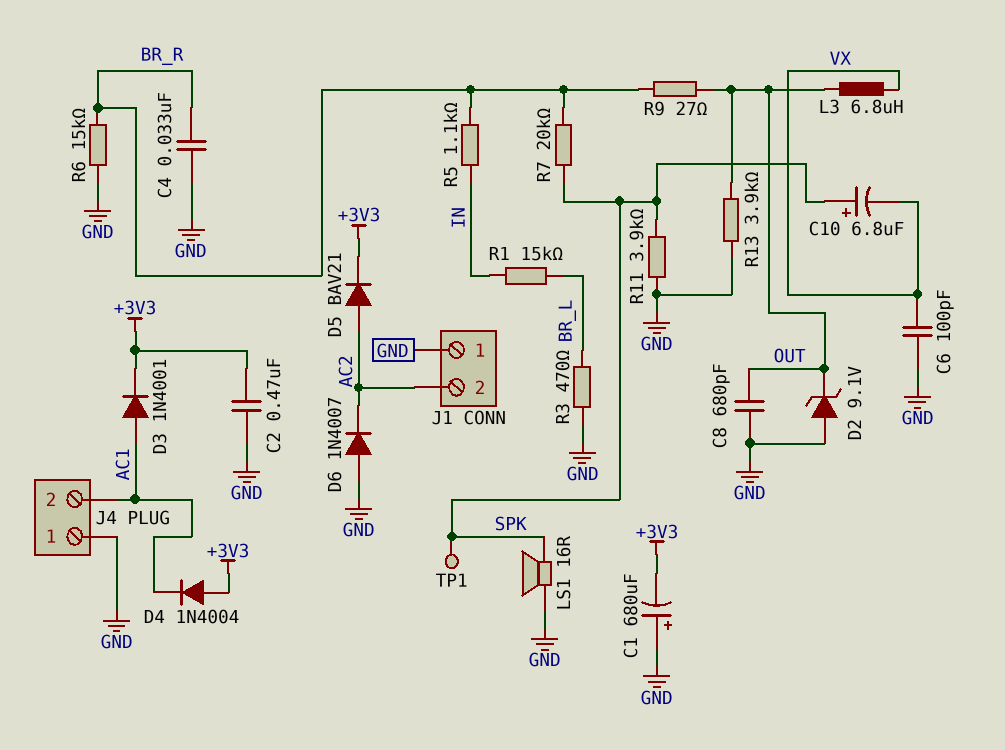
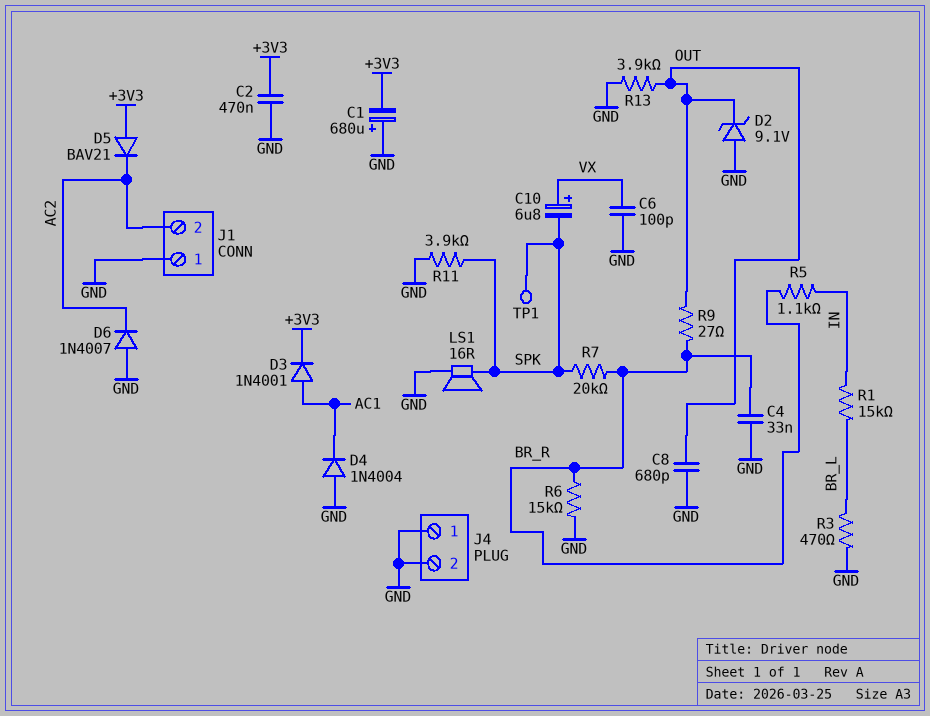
C10: 6.8uF (plus SPK, minus VX) -> 6.8uF (plus VX, minus SPK)
D4: diode 1N4004 (A +3V3, K AC1) -> diode 1N4004 (A GND, K AC1)
D5: diode BAV21 (A AC2, K +3V3) -> diode BAV21 (A +3V3, K AC2)
J4 pin 2: AC1 -> GND
L3: 6.8uH (OUT, VX) -> none

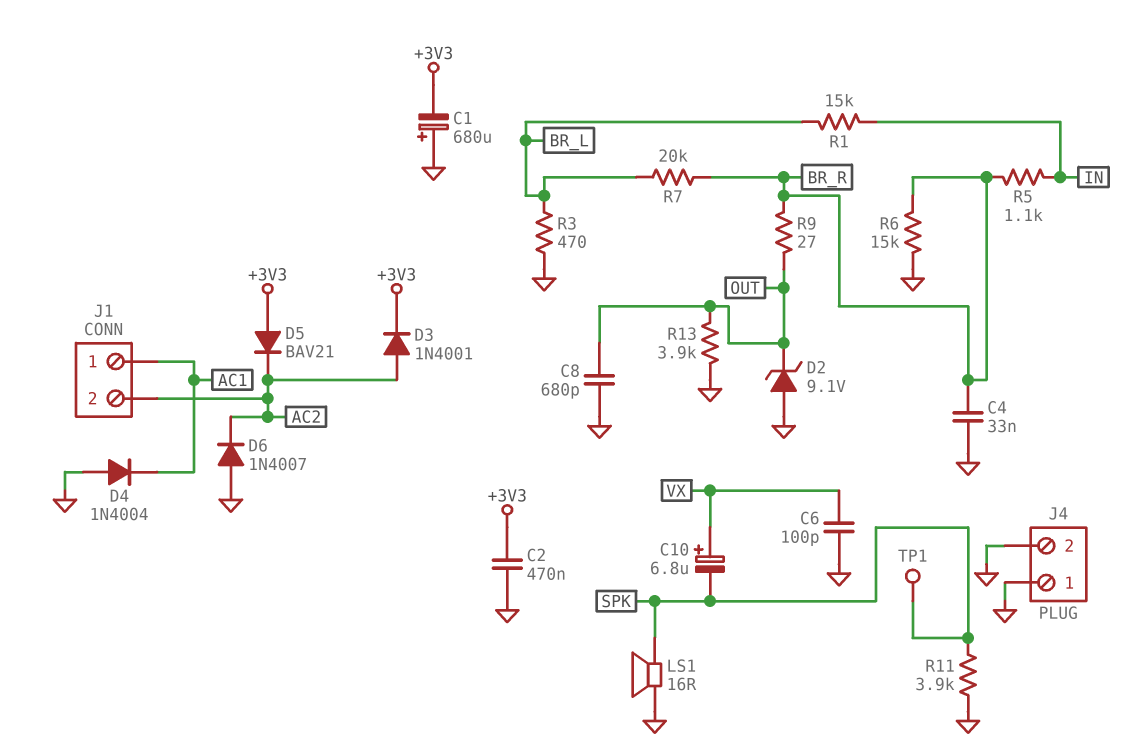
D3: diode 1N4001 (A AC1, K +3V3) -> diode 1N4001 (A AC2, K +3V3)
J1 pin 1: GND -> AC1
R7: 20k (BR_R, SPK) -> 20k (BR_L, BR_R)

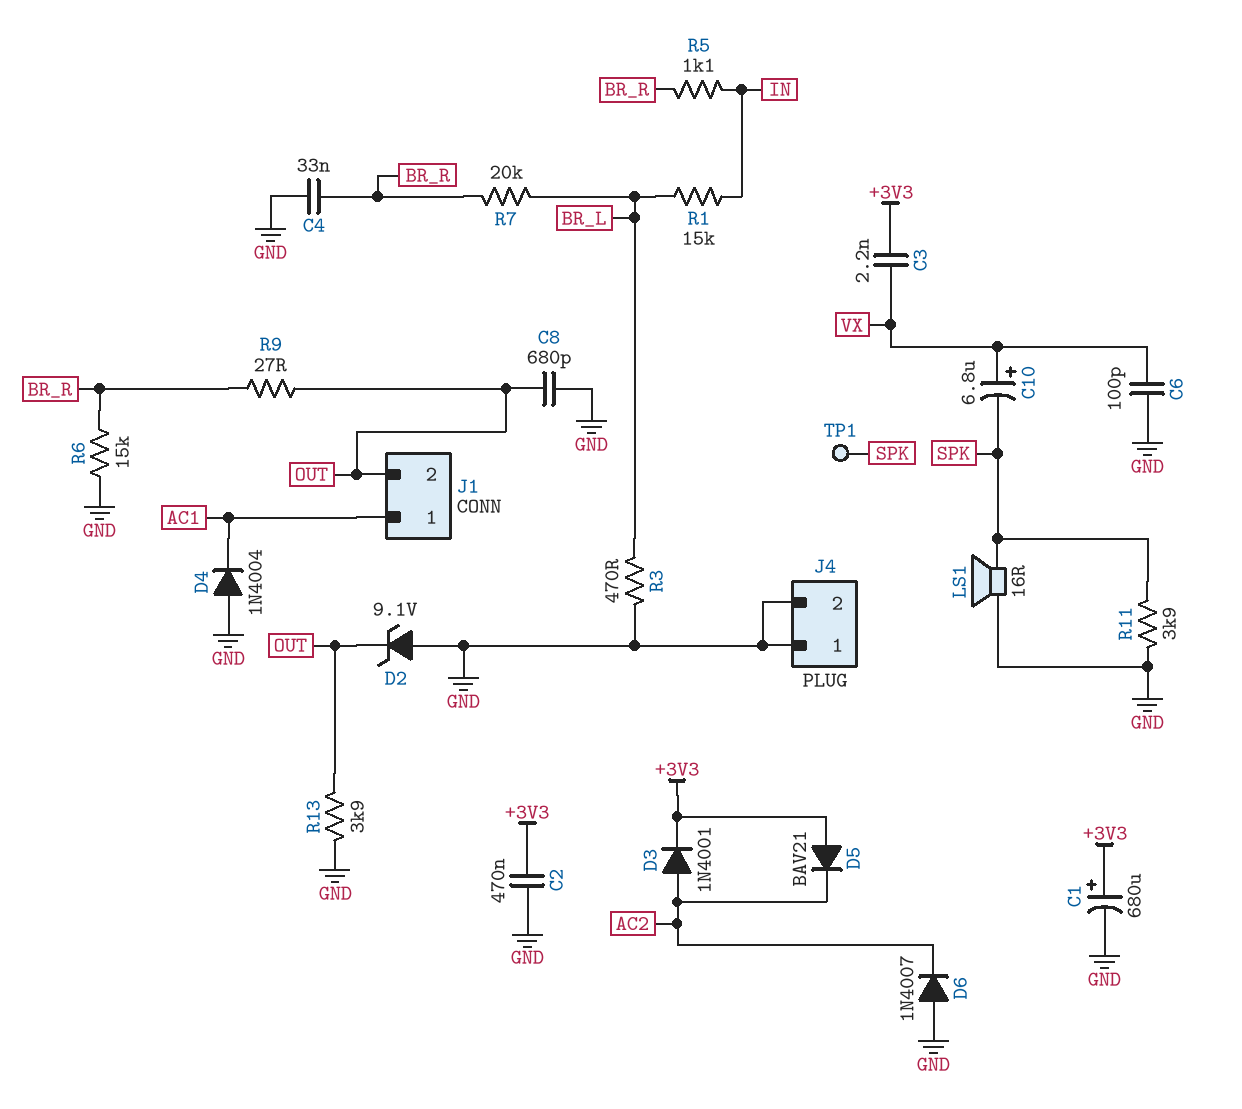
C1: 680uF (plus GND, minus +3V3) -> 680uF (plus +3V3, minus GND)
C3: none -> 2.2nF (+3V3, VX)
J1 pin 2: AC2 -> OUT

